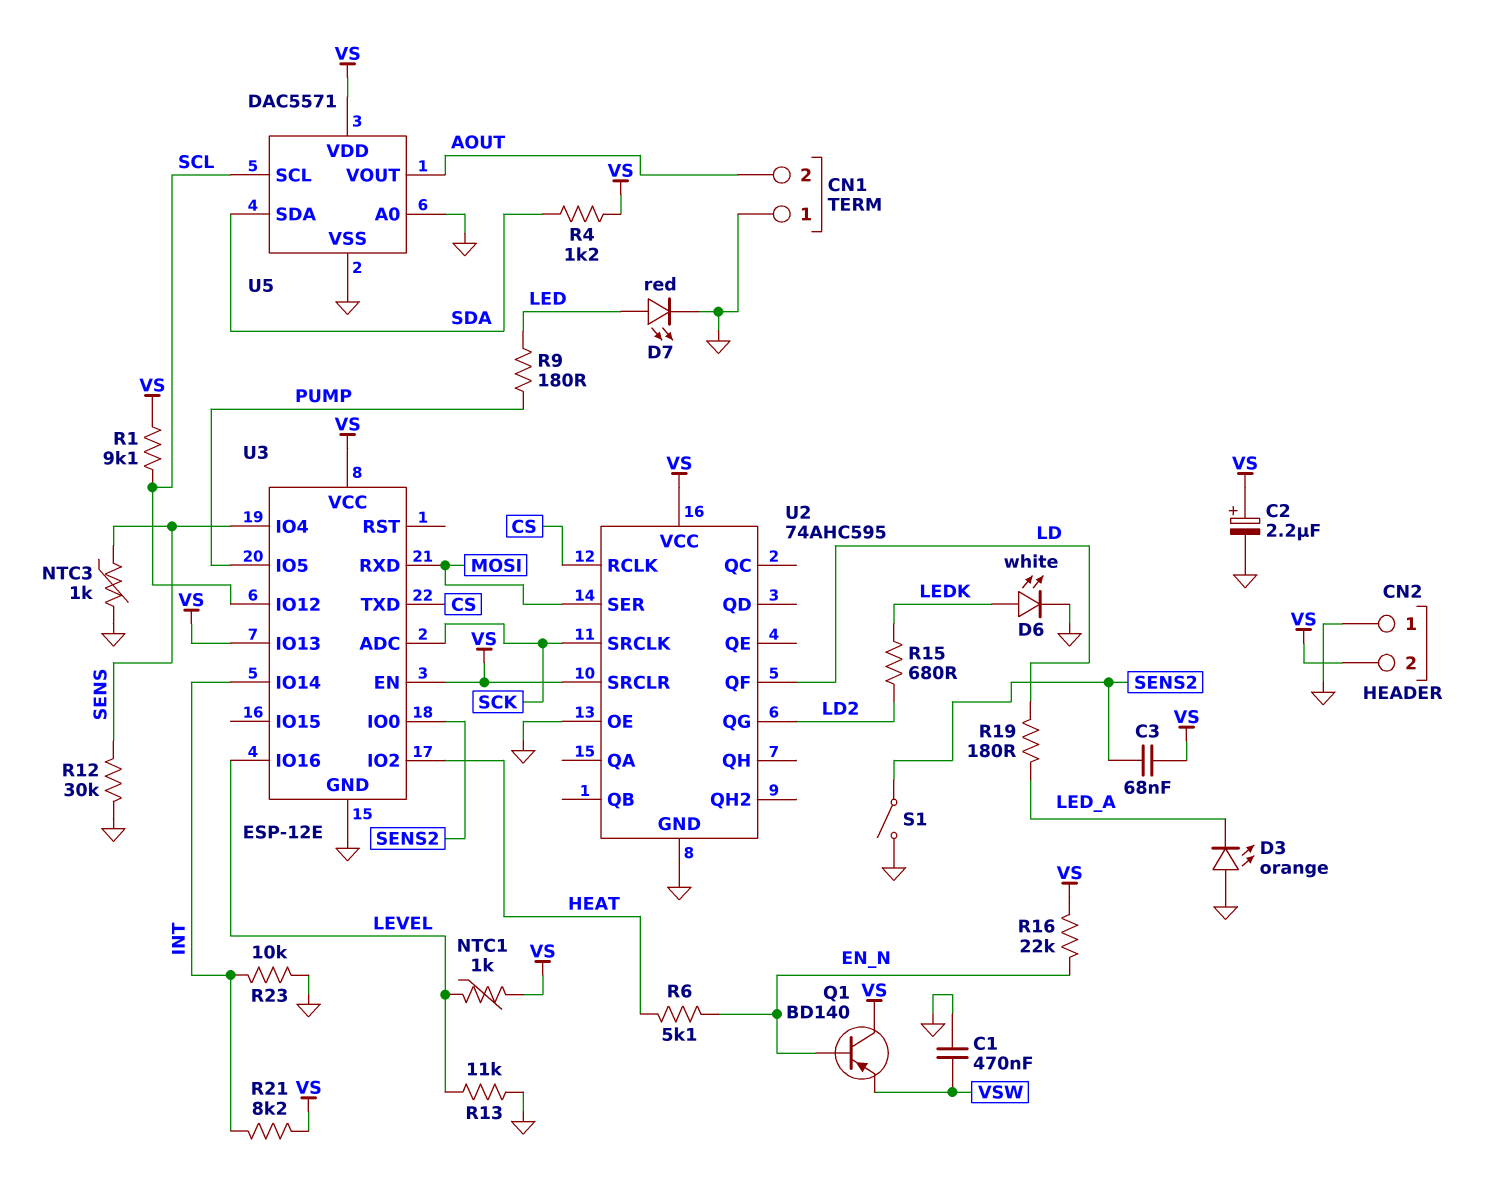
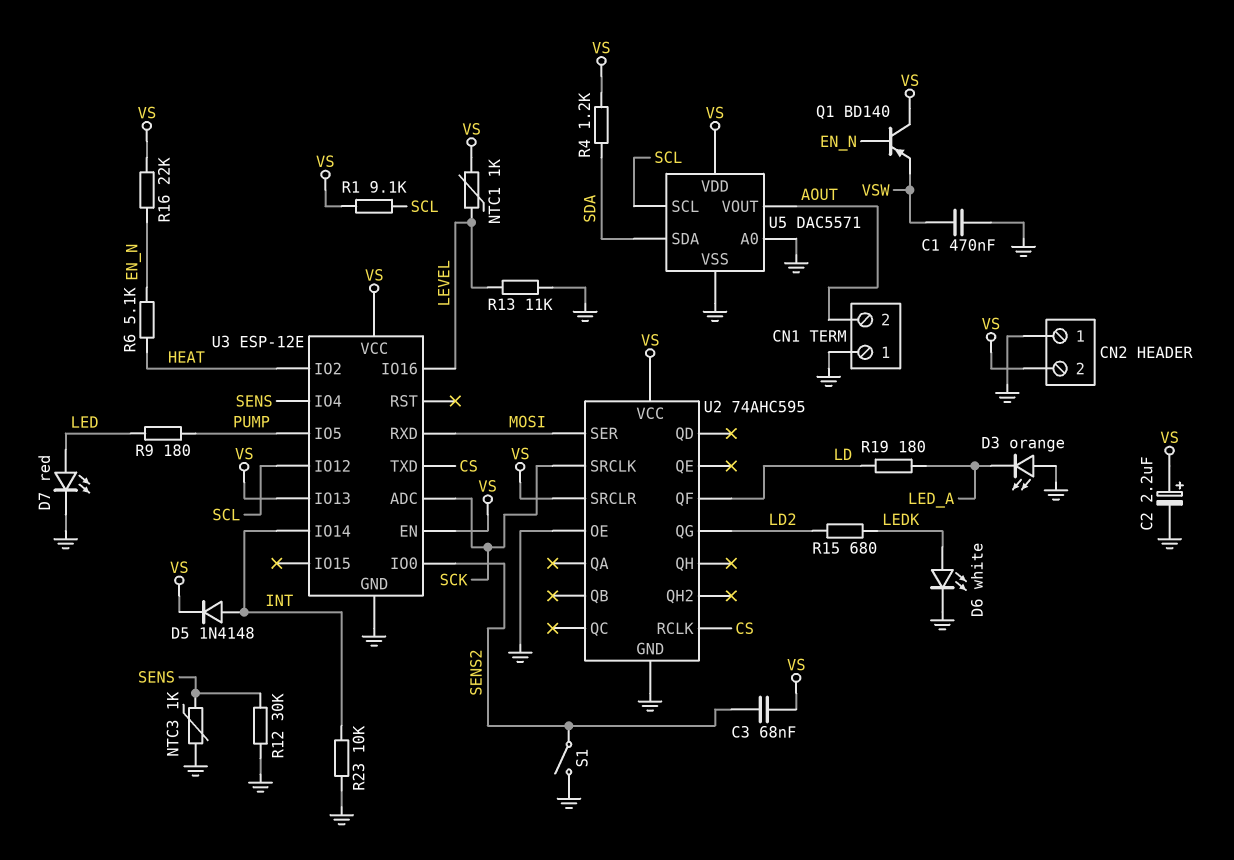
D5: none -> diode 1N4148 (A INT, K VS)
R21: 8.2k (INT, VS) -> none

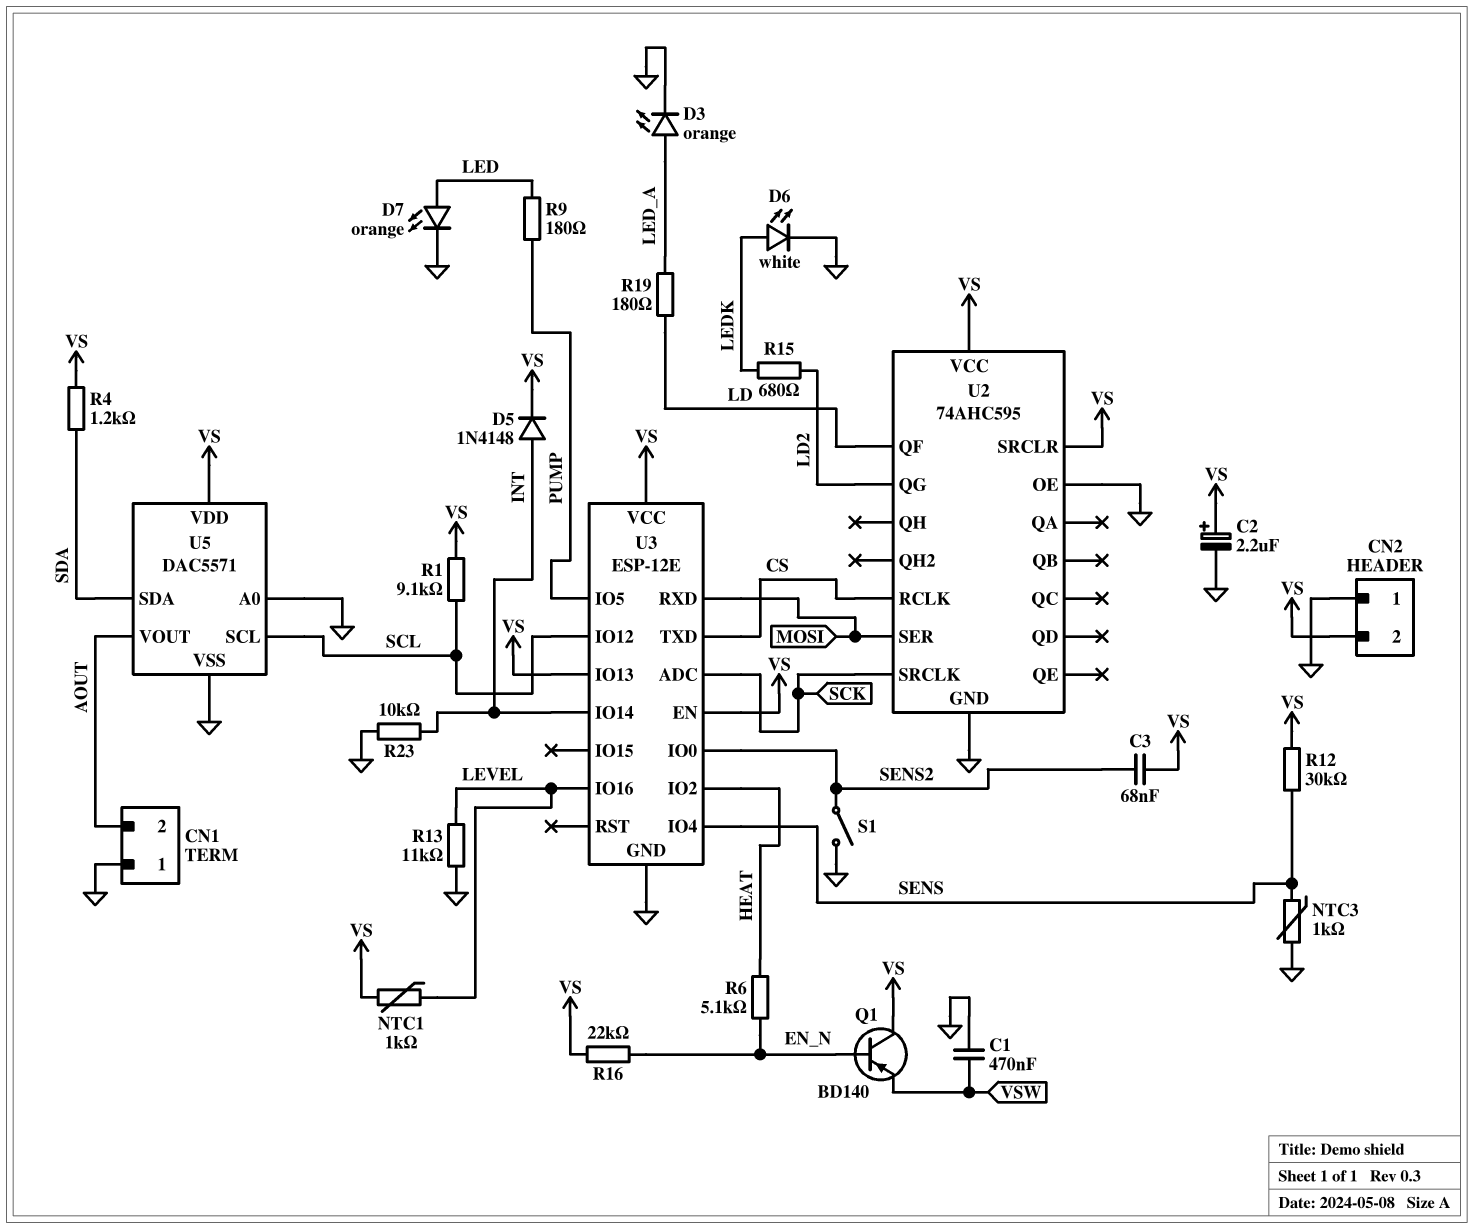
D3: LED orange (A GND, K LED_A) -> LED orange (A LED_A, K GND)
D7: LED red (A LED, K GND) -> LED orange (A LED, K GND)
R12: 30k (GND, SENS) -> 30k (SENS, VS)

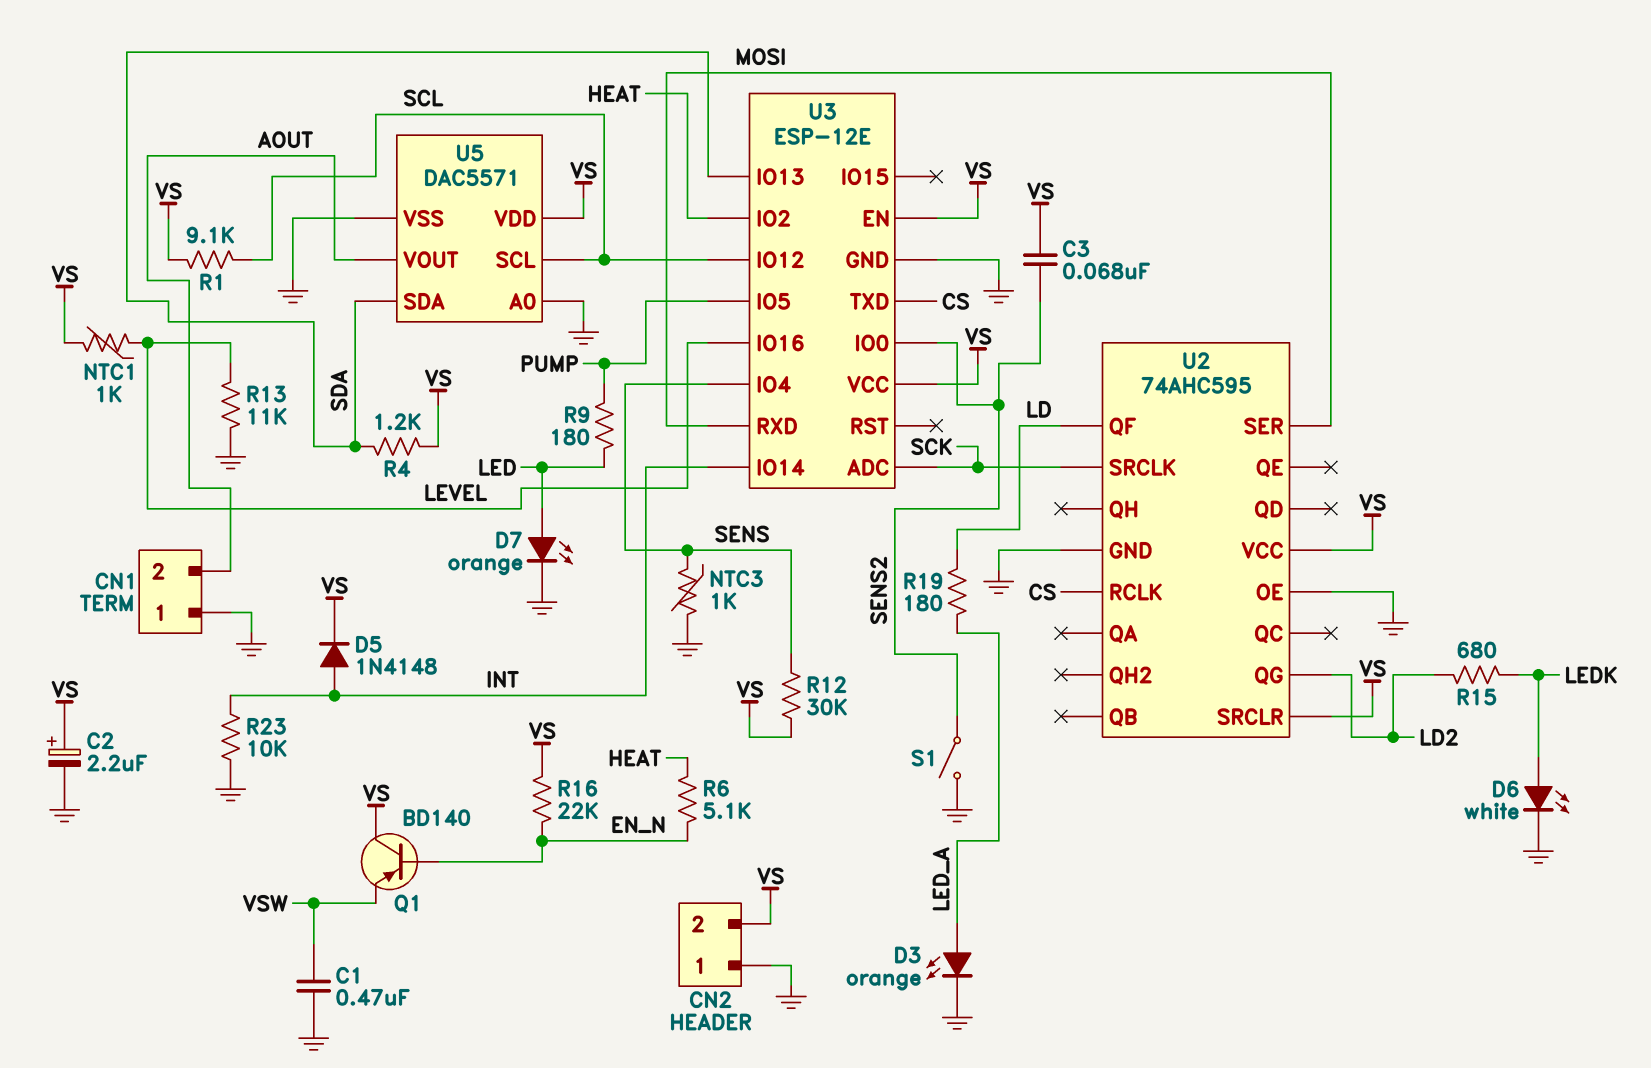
U3 pin IO13: VS -> SDA

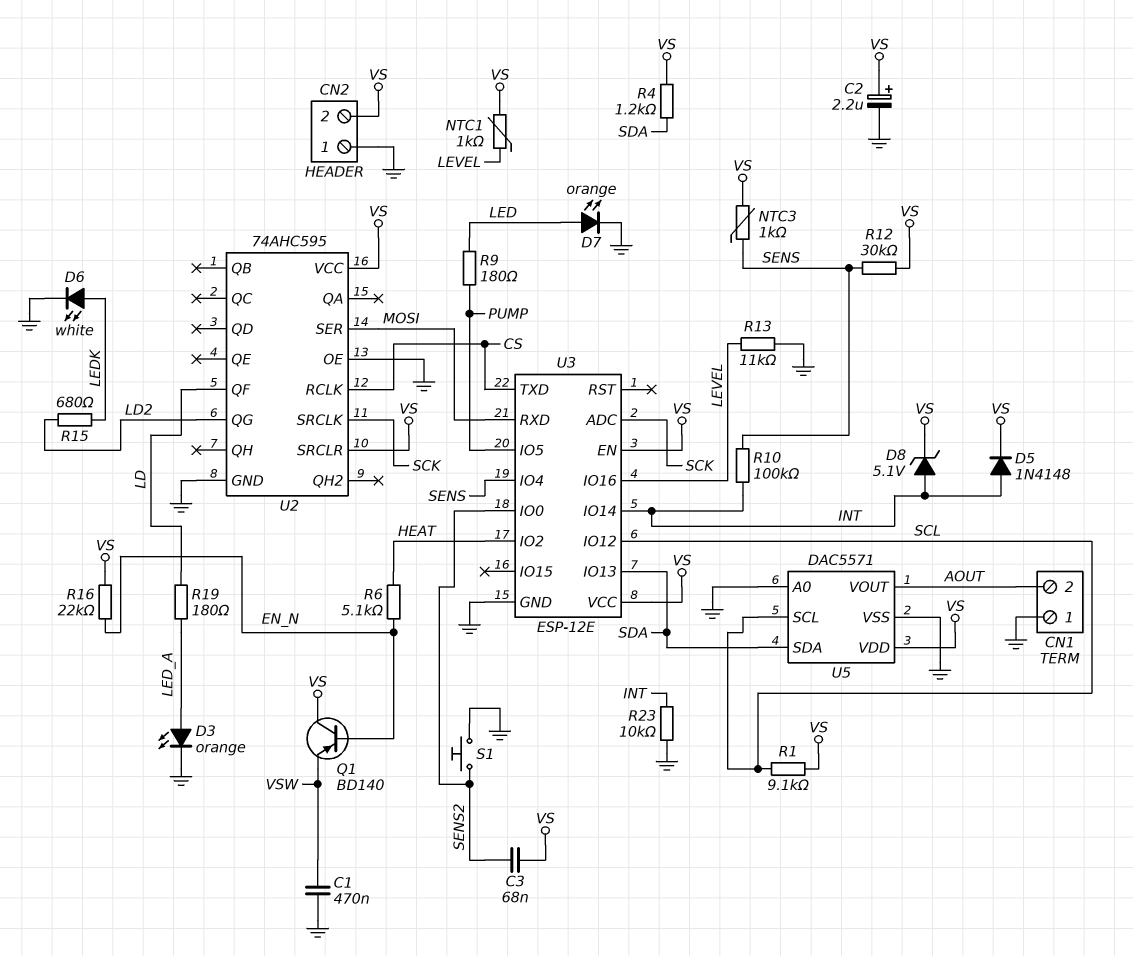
D8: none -> zener 5.1V (A INT, K VS)
NTC3: 1k (GND, SENS) -> 1k (SENS, VS)
R10: none -> 100k (INT, SENS)
S1: switch (GND, SENS2) -> button (GND, SENS2)

